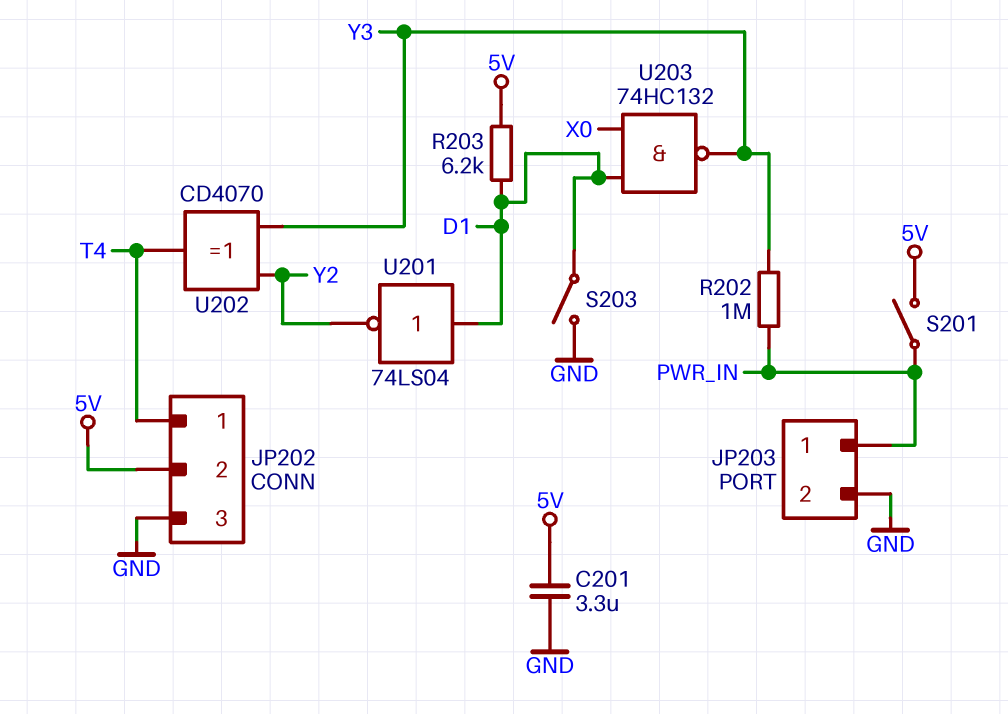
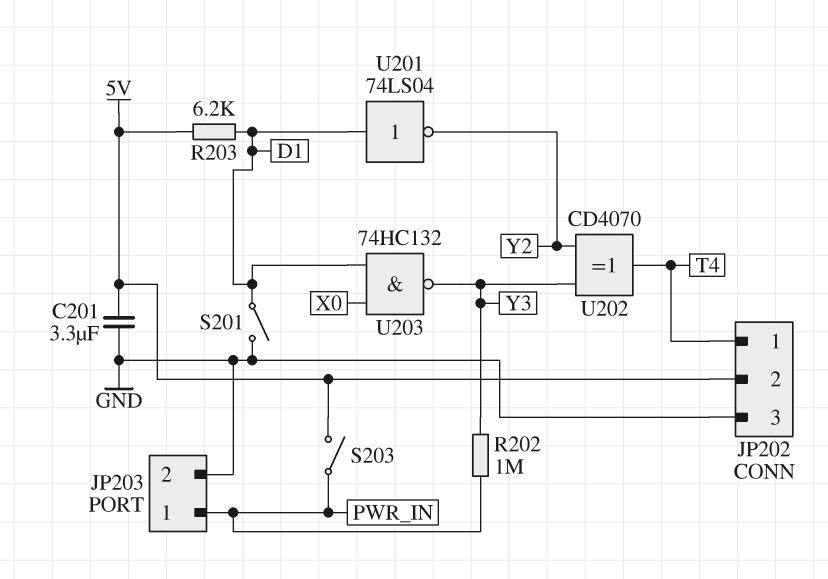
S201: switch (5V, PWR_IN) -> switch (D1, GND)
S203: switch (D1, GND) -> switch (5V, PWR_IN)

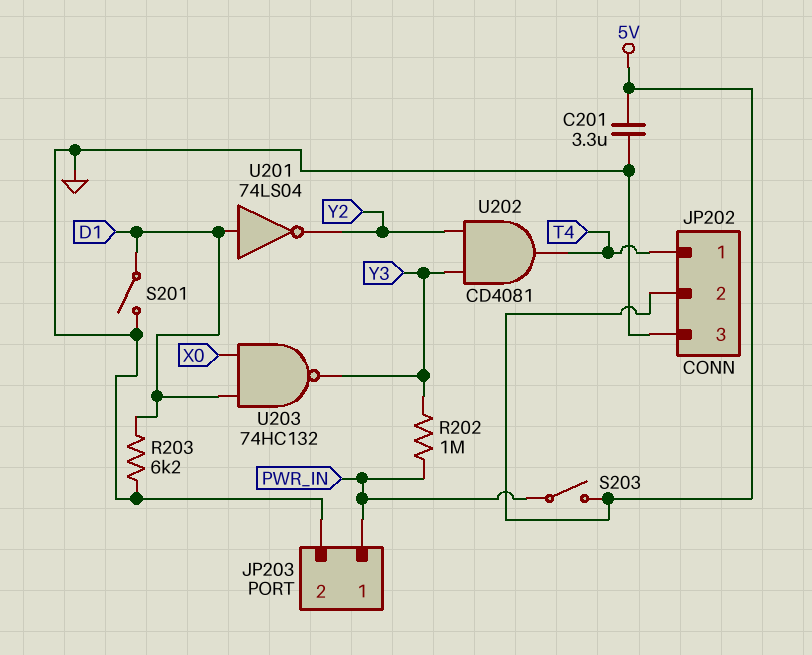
R203: 6.2k (5V, D1) -> 6.2k (D1, GND)
U202: XOR CD4070 (in Y2, in Y3, out T4) -> AND CD4081 (in Y2, in Y3, out T4)

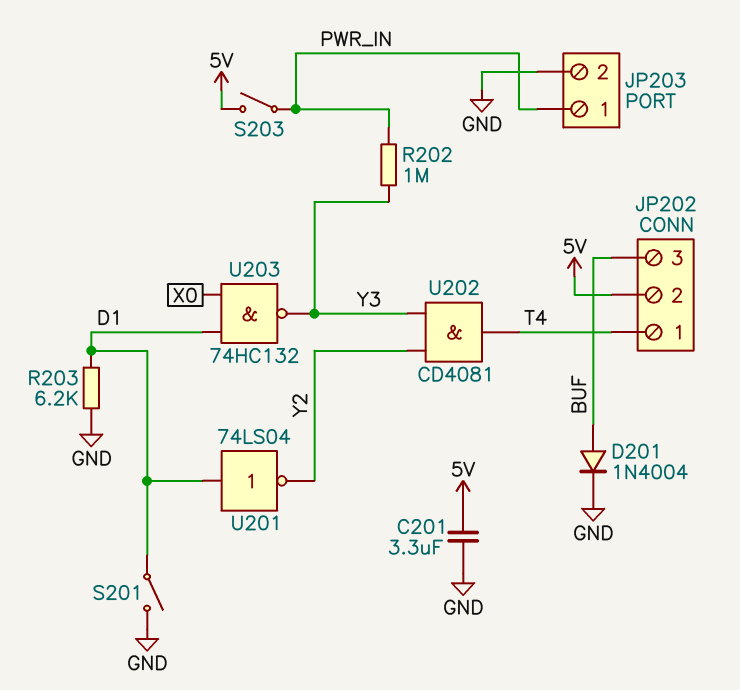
D201: none -> diode 1N4004 (A BUF, K GND)
JP202 pin 3: GND -> BUF

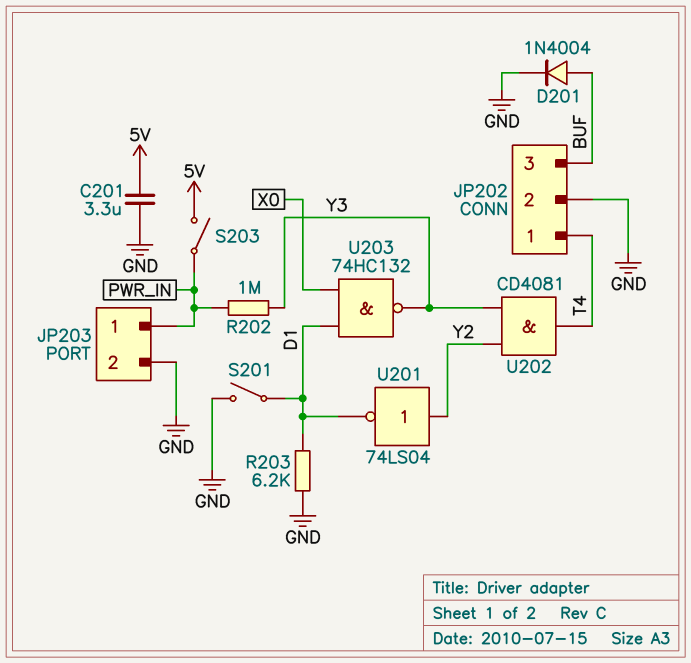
JP202 pin 2: 5V -> GND
U201: NOT 74LS04 (in D1, out Y2) -> NOT 74LS04 (in Y2, out D1)

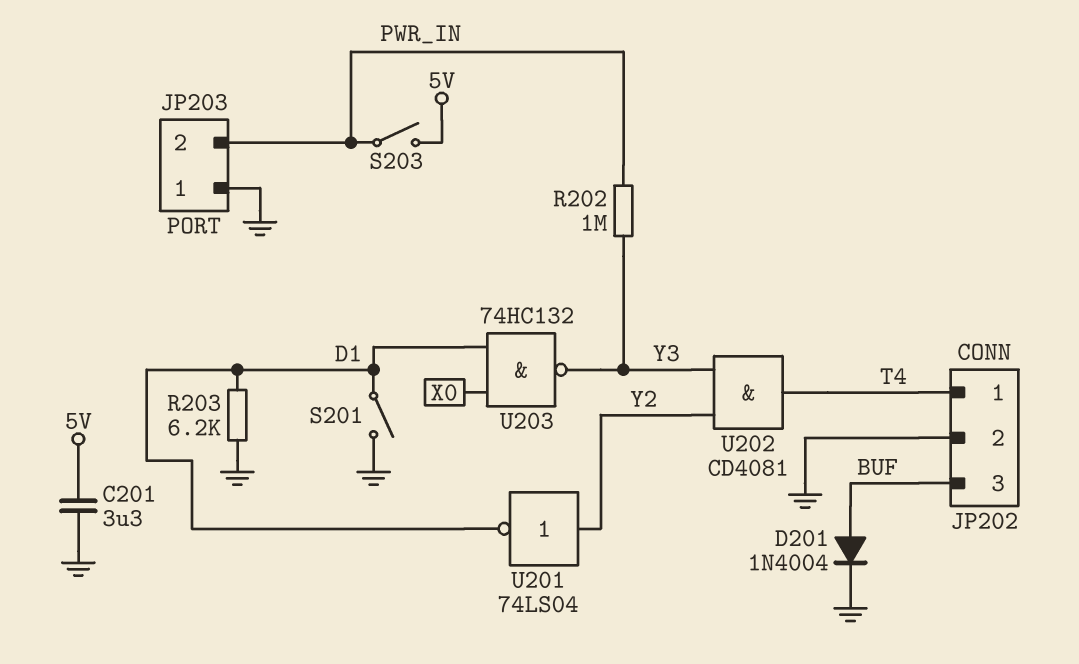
JP203 pin 1: PWR_IN -> GND
JP203 pin 2: GND -> PWR_IN

